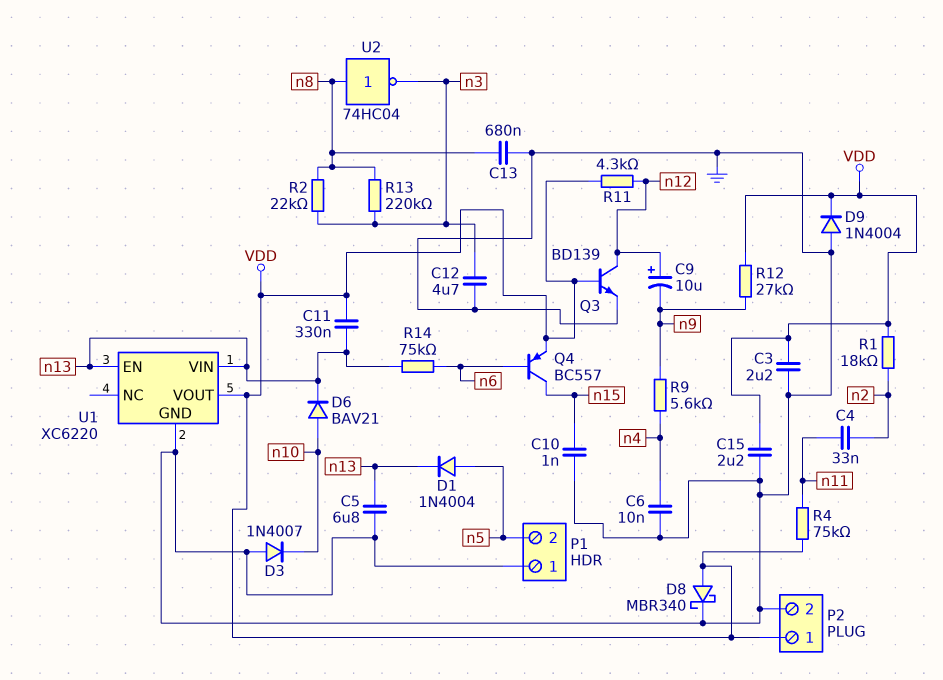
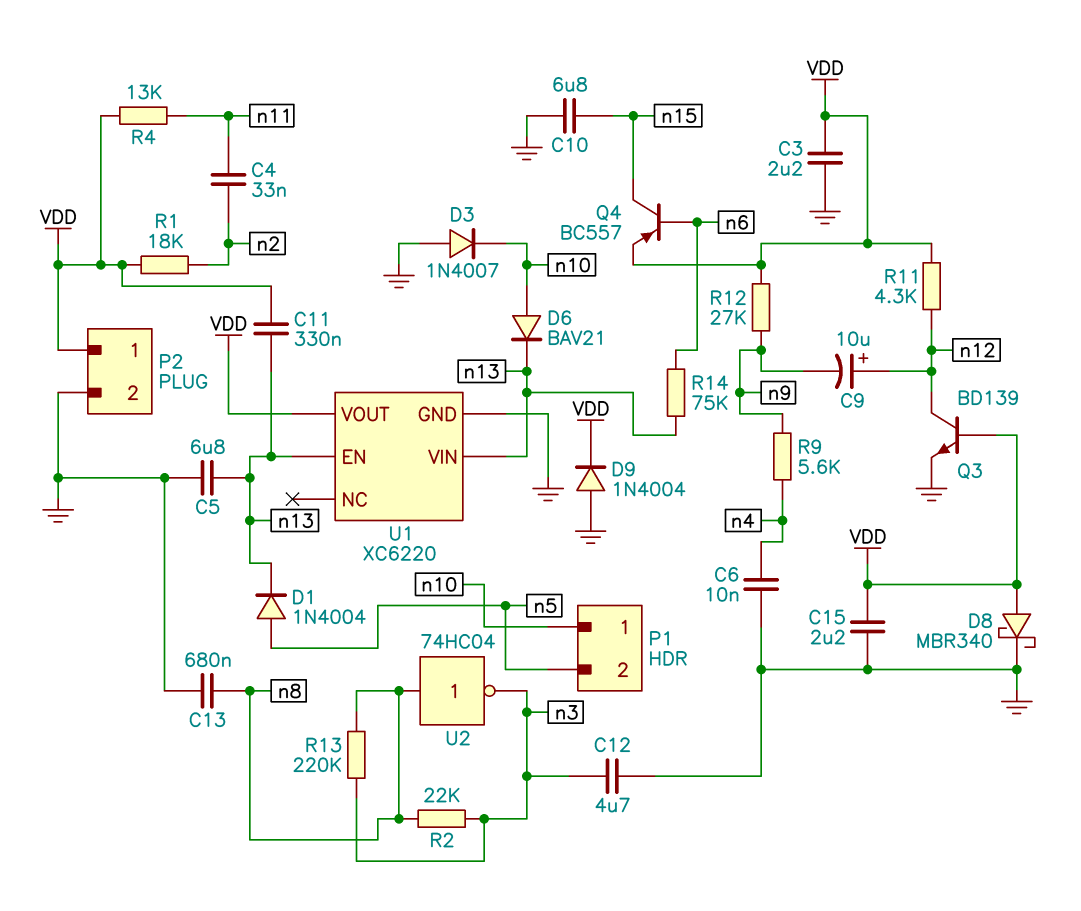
C10: 1nF (GND, n15) -> 6.8uF (GND, n15)
P1 pin 1: GND -> n10
R4: 75k (VDD, n11) -> 13k (VDD, n11)

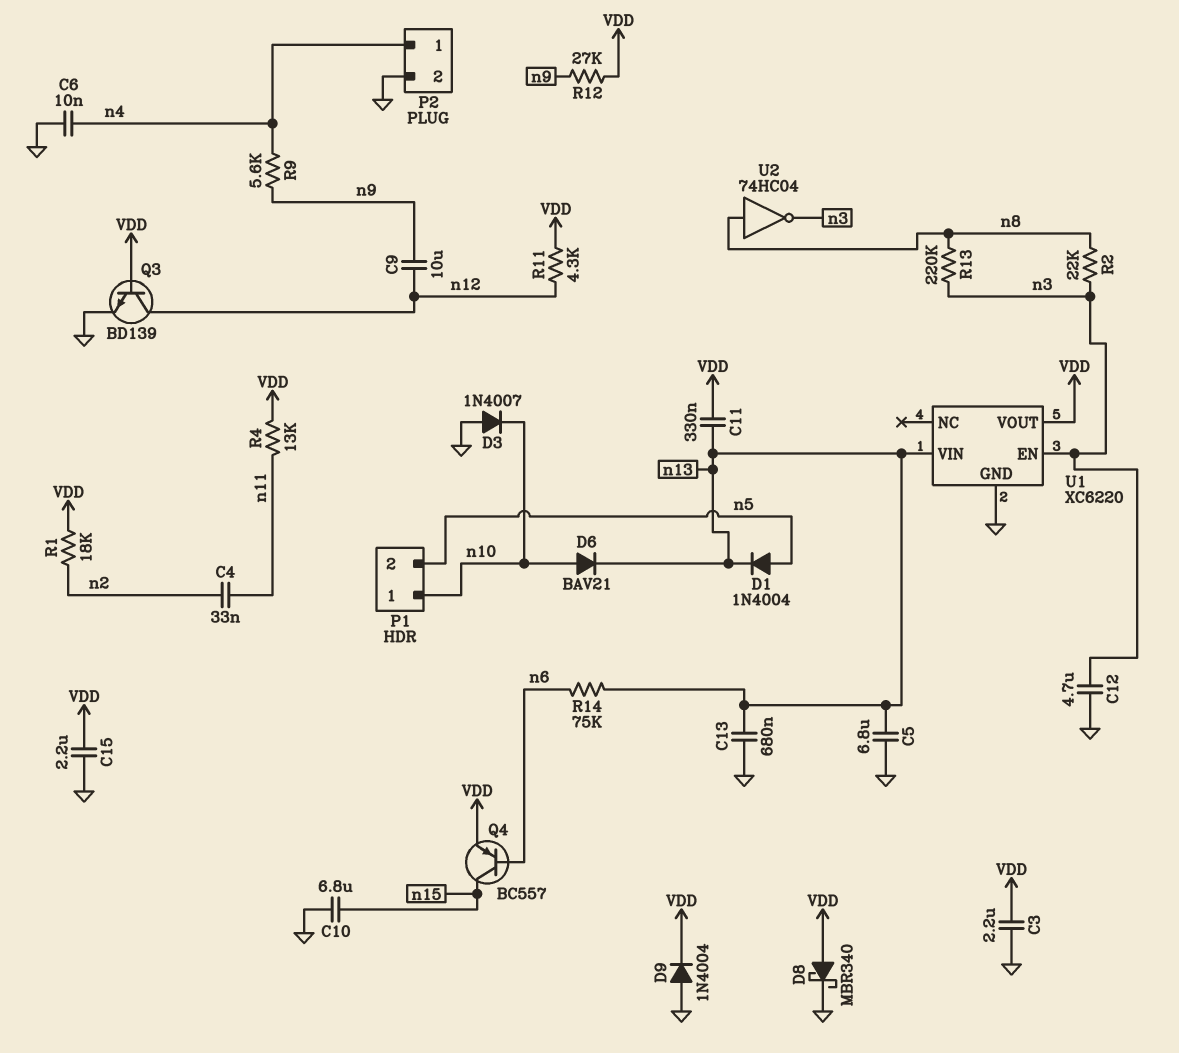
C9: 10uF (plus n12, minus n9) -> 10uF (n9, n12)
C13: 680nF (GND, n8) -> 680nF (GND, n13)
P2 pin 1: VDD -> n4
U1 pin EN: n13 -> n3

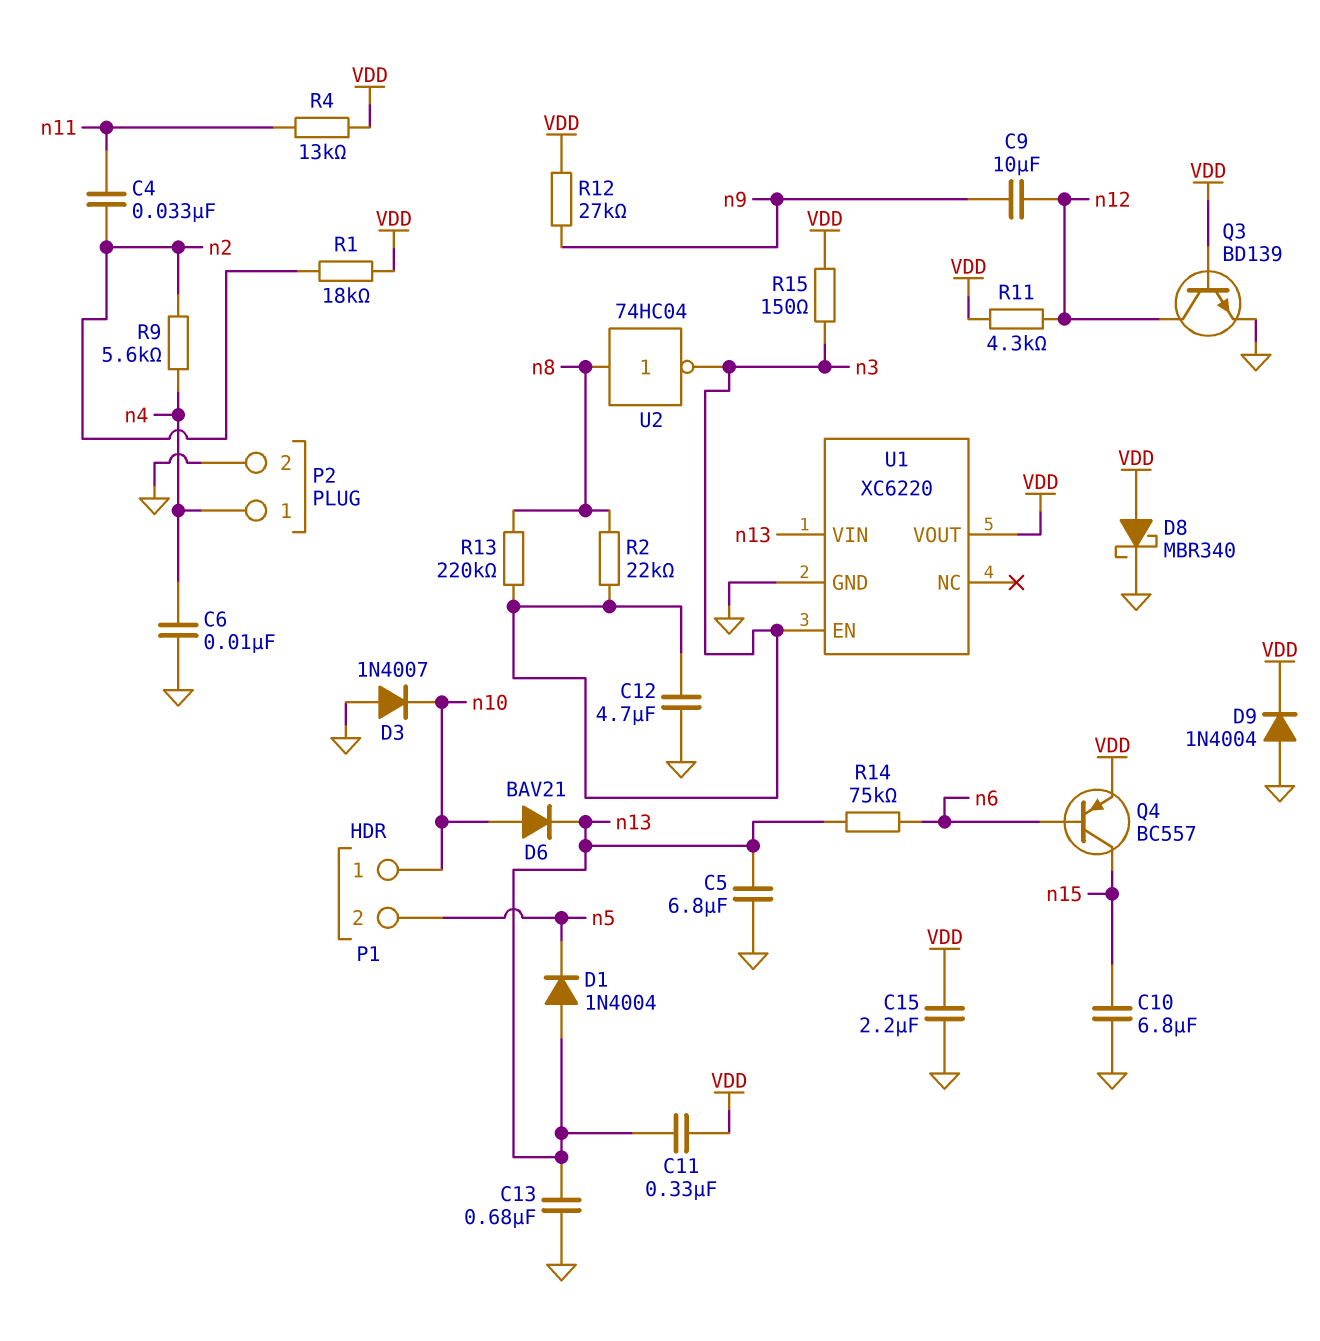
C3: 2.2uF (GND, VDD) -> none
D1: diode 1N4004 (A n5, K n13) -> diode 1N4004 (A n13, K n5)
R9: 5.6k (n4, n9) -> 5.6k (n2, n4)
R15: none -> 150 (VDD, n3)

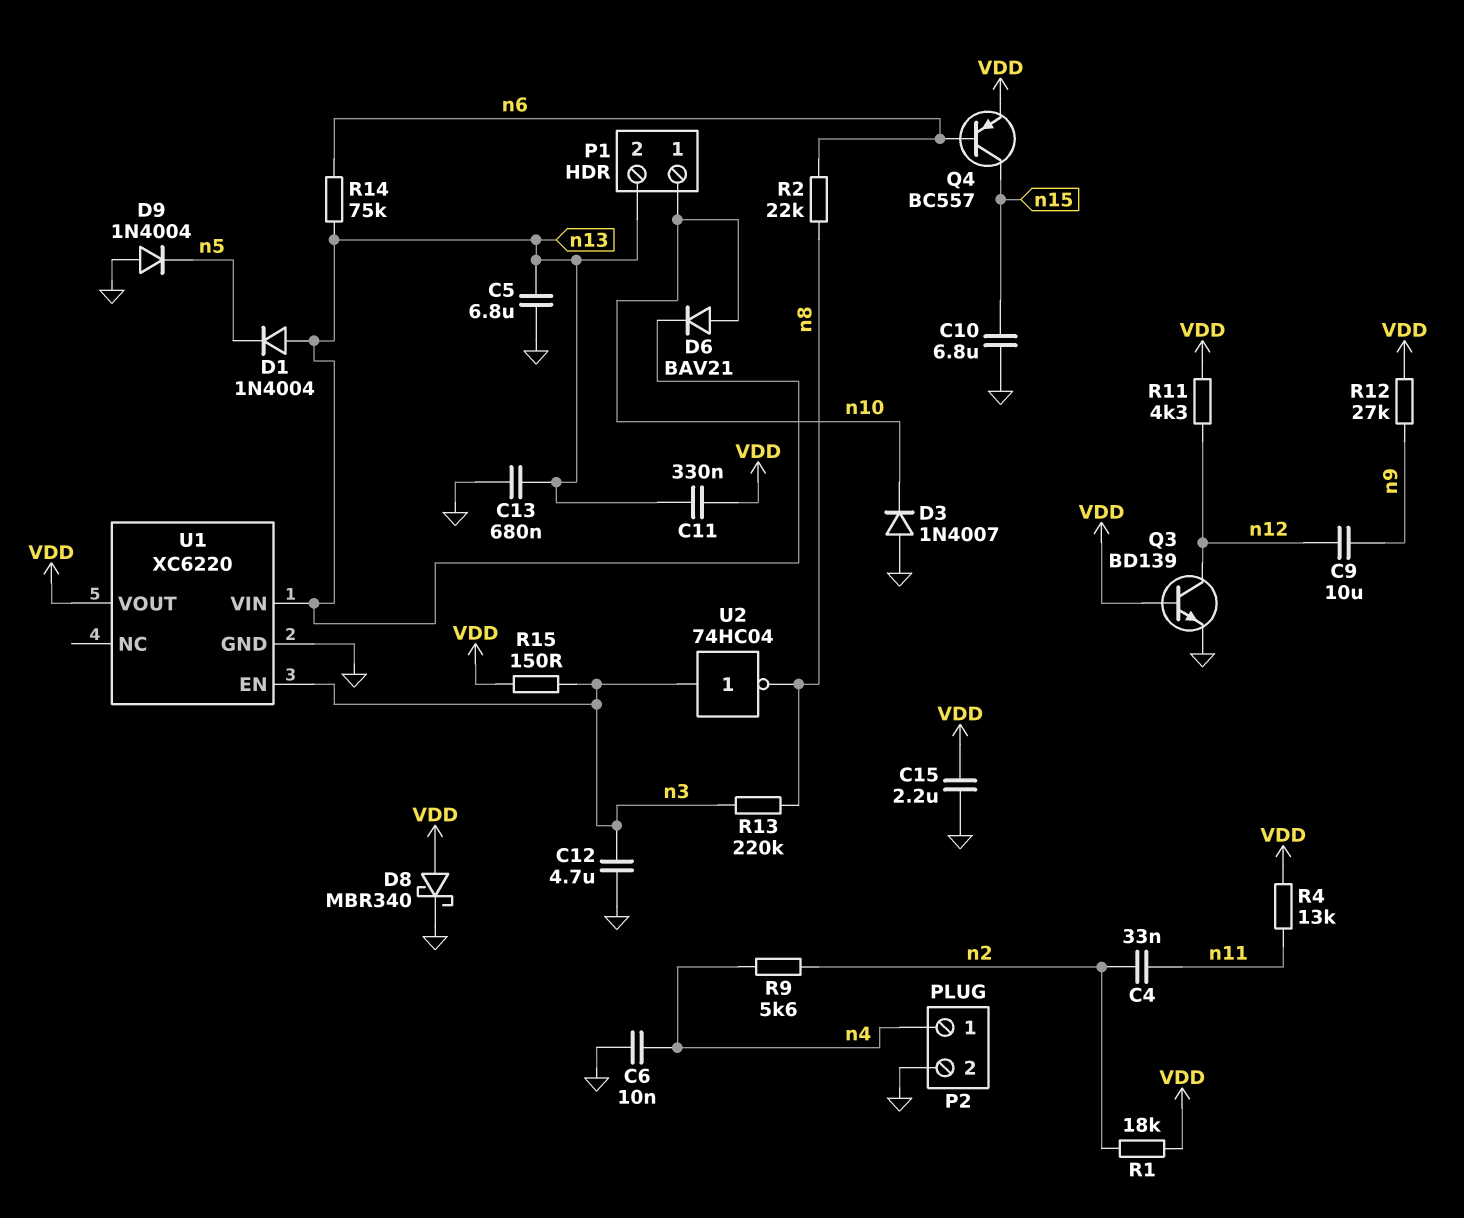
D9: diode 1N4004 (A GND, K VDD) -> diode 1N4004 (A GND, K n5)
P1 pin 2: n5 -> n13
R2: 22k (n3, n8) -> 22k (n6, n8)
U2: NOT 74HC04 (in n8, out n3) -> NOT 74HC04 (in n3, out n8)

